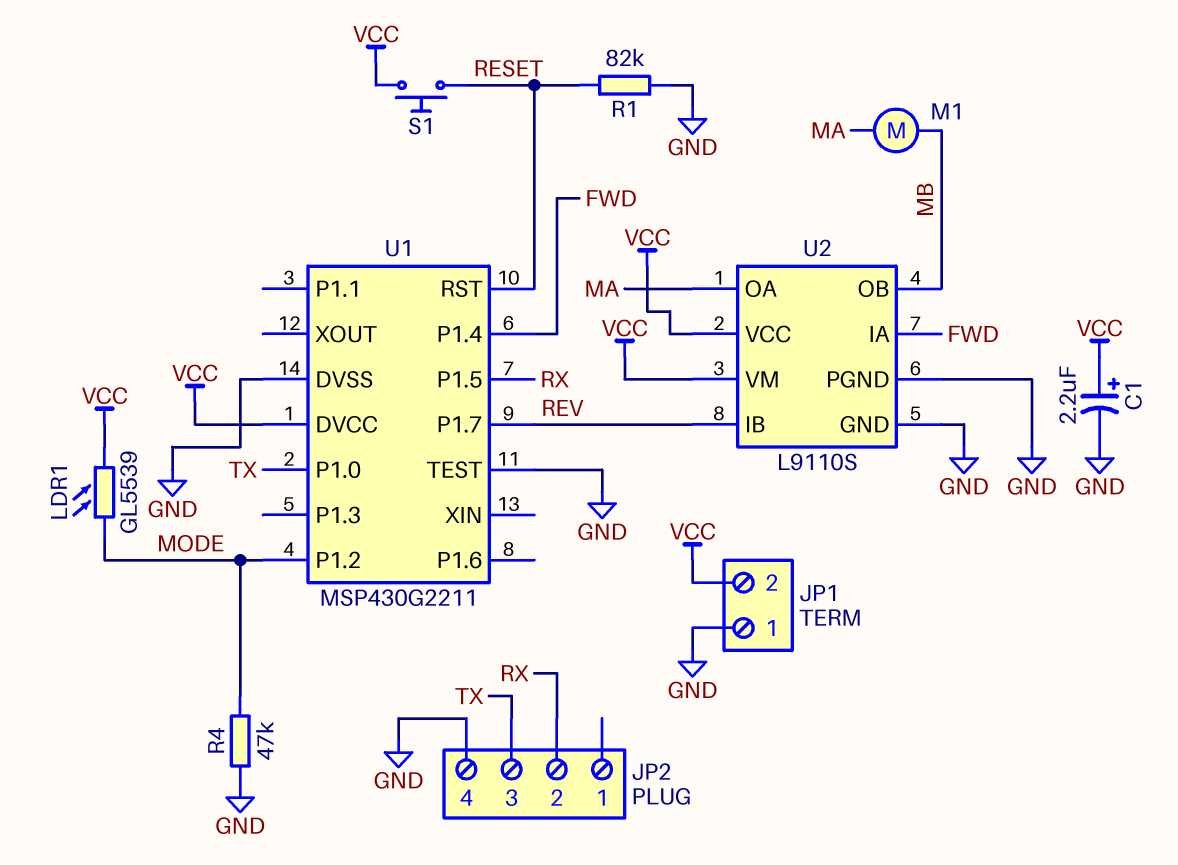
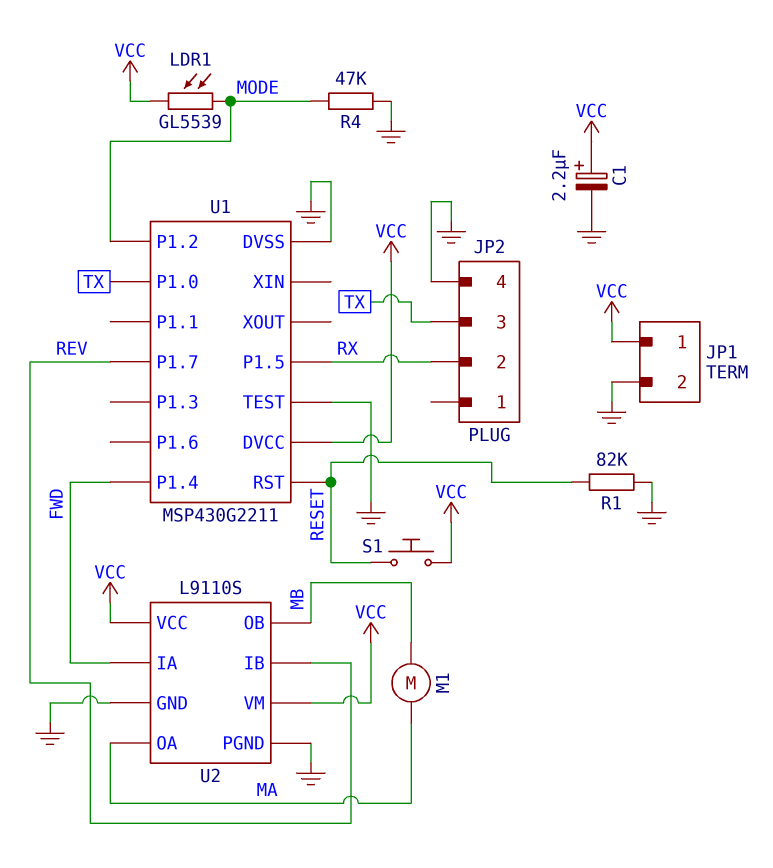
JP1 pin 1: GND -> VCC
JP1 pin 2: VCC -> GND

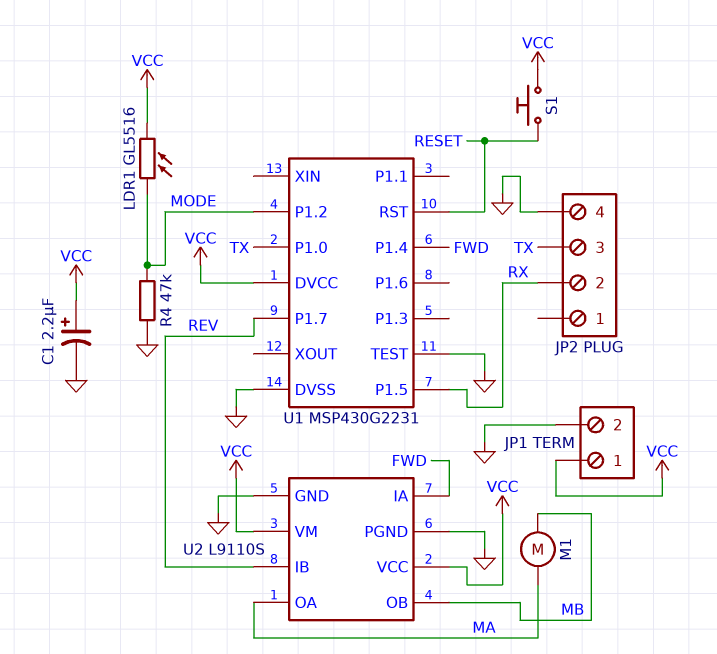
LDR1: GL5539 (MODE, VCC) -> GL5516 (MODE, VCC)
R1: 82k (GND, RESET) -> none
U1: MSP430G2211 -> MSP430G2231

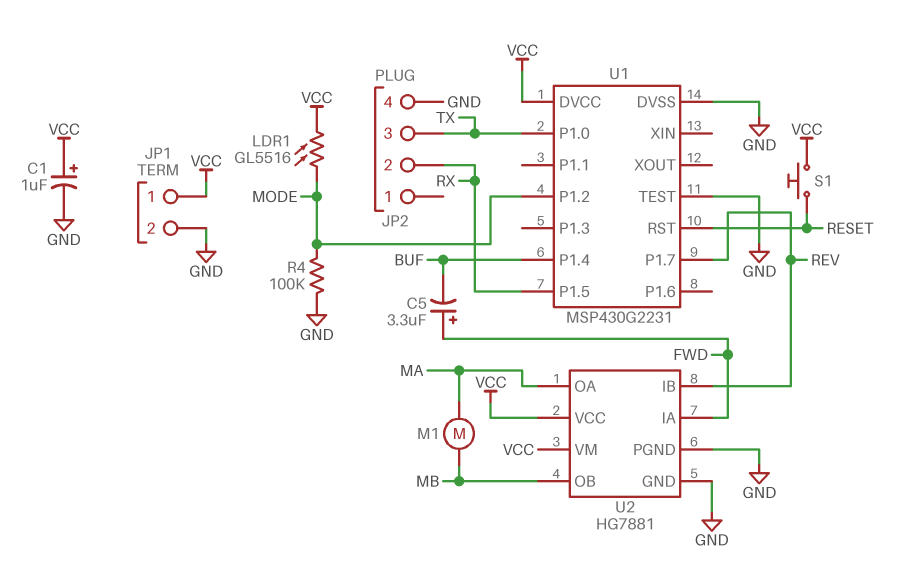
C1: 2.2uF (plus VCC, minus GND) -> 1uF (plus VCC, minus GND)
C5: none -> 3.3uF (plus FWD, minus BUF)
R4: 47k (GND, MODE) -> 100k (GND, MODE)
U1 pin P1.4: FWD -> BUF
U2: L9110S -> HG7881

